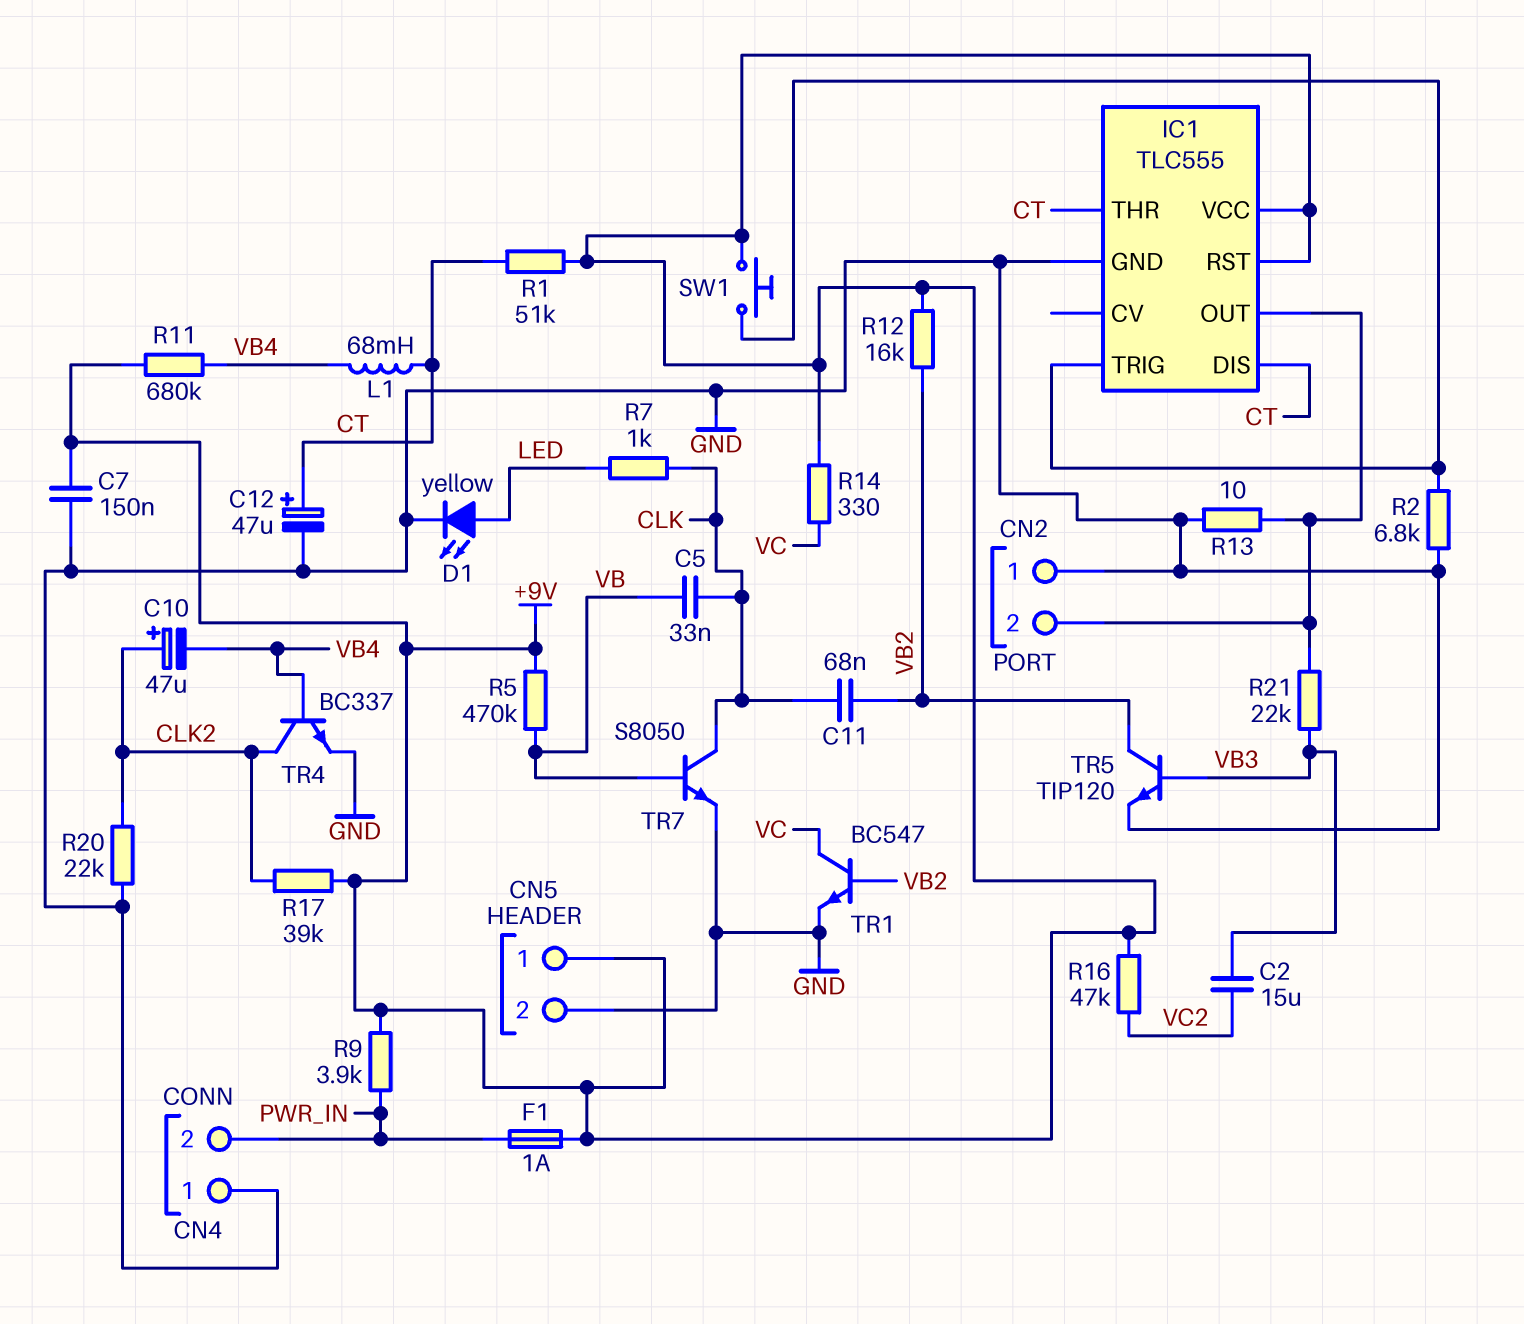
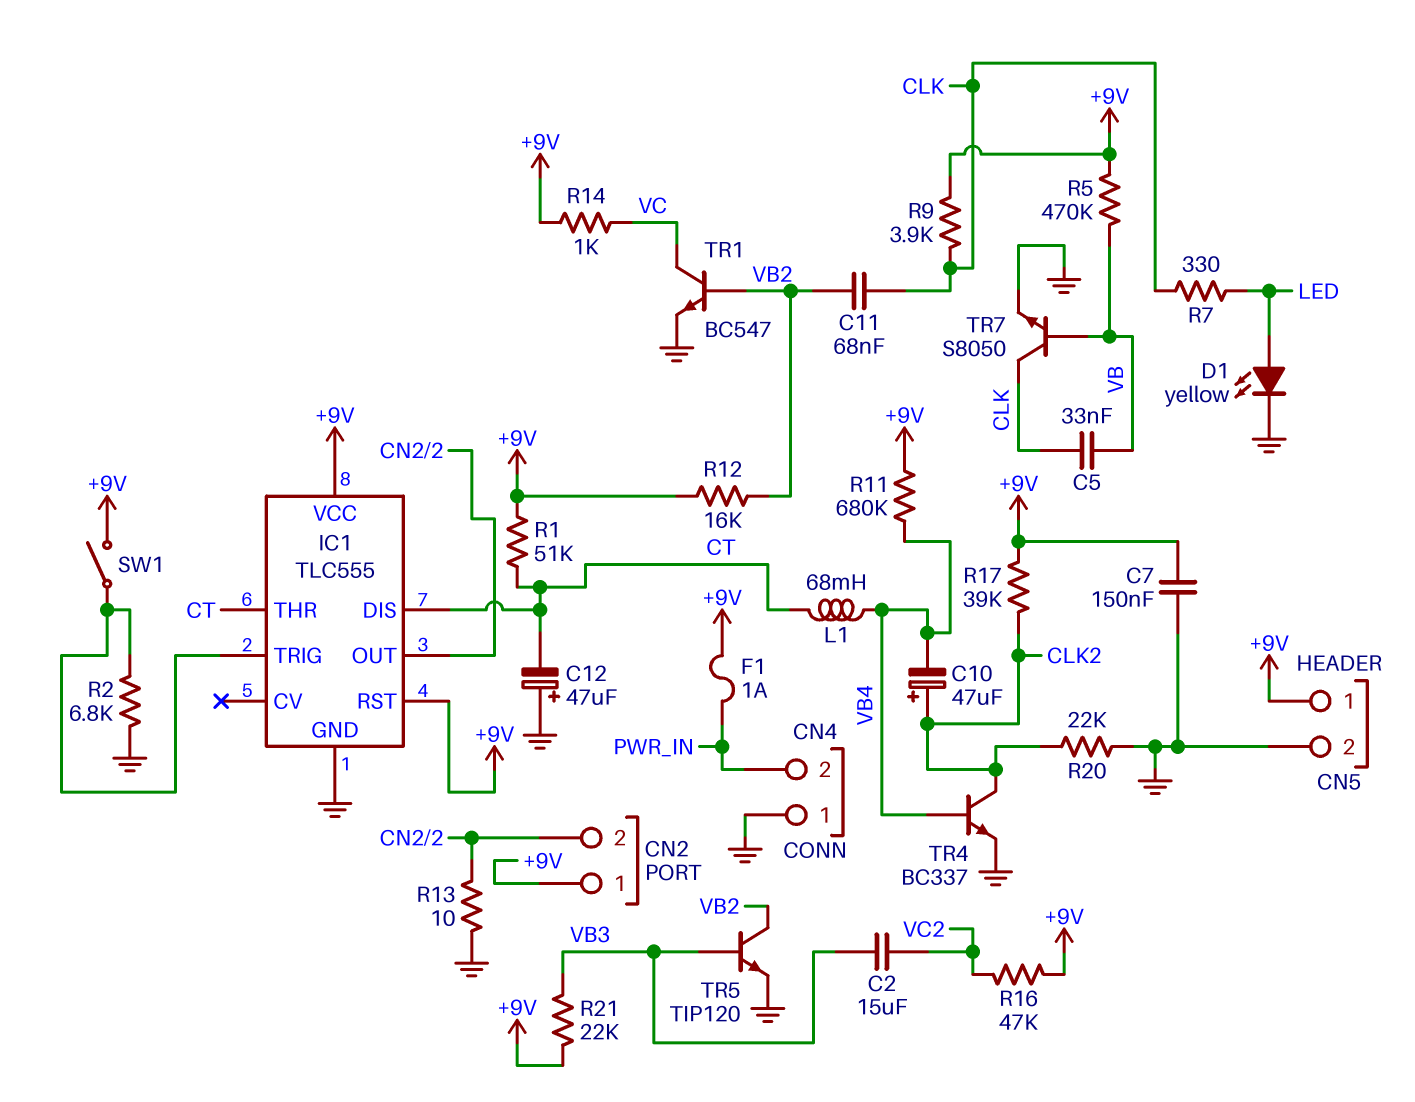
C12: 47uF (plus CT, minus GND) -> 47uF (plus GND, minus CT)
CN2 pin 1: GND -> +9V
R7: 1k (CLK, LED) -> 330 (CLK, LED)
R9: 3.9k (+9V, PWR_IN) -> 3.9k (+9V, CLK)
R14: 330 (+9V, VC) -> 1k (+9V, VC)
R21: 22k (CN2/2, VB3) -> 22k (+9V, VB3)
SW1: button (+9V, IC1/TRIG) -> switch (+9V, IC1/TRIG)

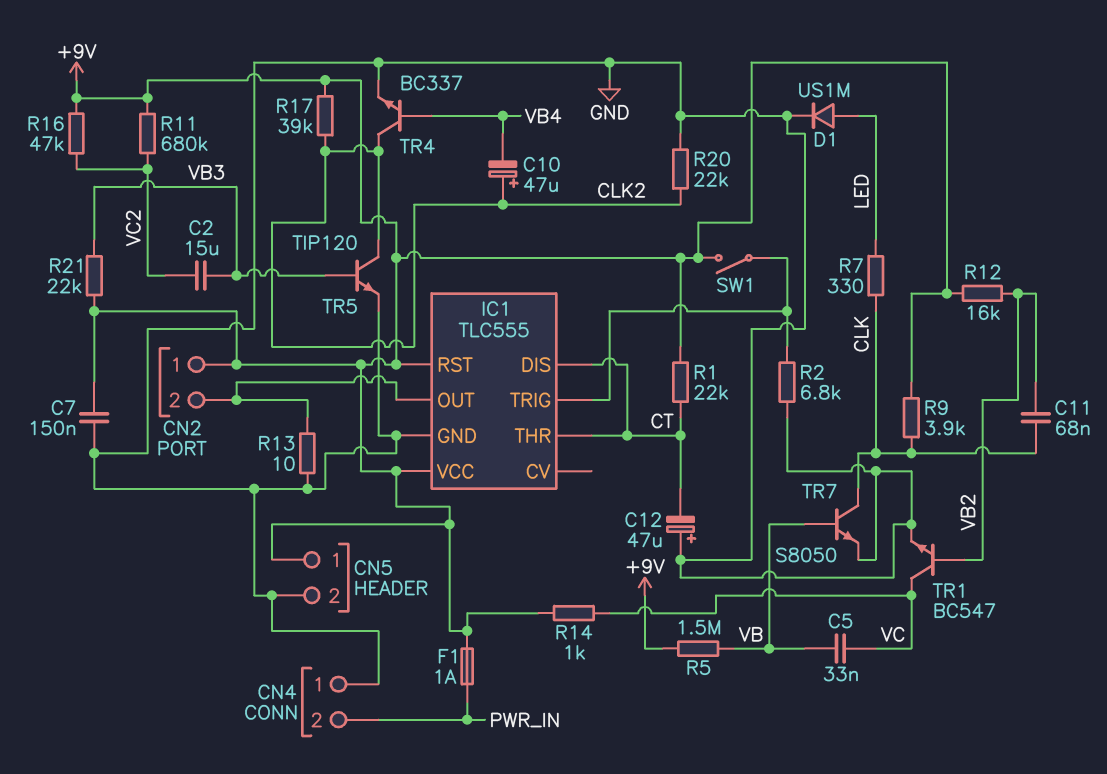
C5: 33nF (CLK, VB) -> 33nF (VB, VC)
D1: LED yellow (A LED, K GND) -> diode US1M (A LED, K GND)
L1: 68mH (CT, VB4) -> none
R1: 51k (+9V, CT) -> 22k (+9V, CT)
R5: 470k (+9V, VB) -> 1.5M (+9V, VB)
R11: 680k (+9V, VB4) -> 680k (+9V, VC2)
TR5: NPN TIP120 (B VB3, C VB2, E GND) -> NPN TIP120 (B VB3, C CLK2, E GND)

